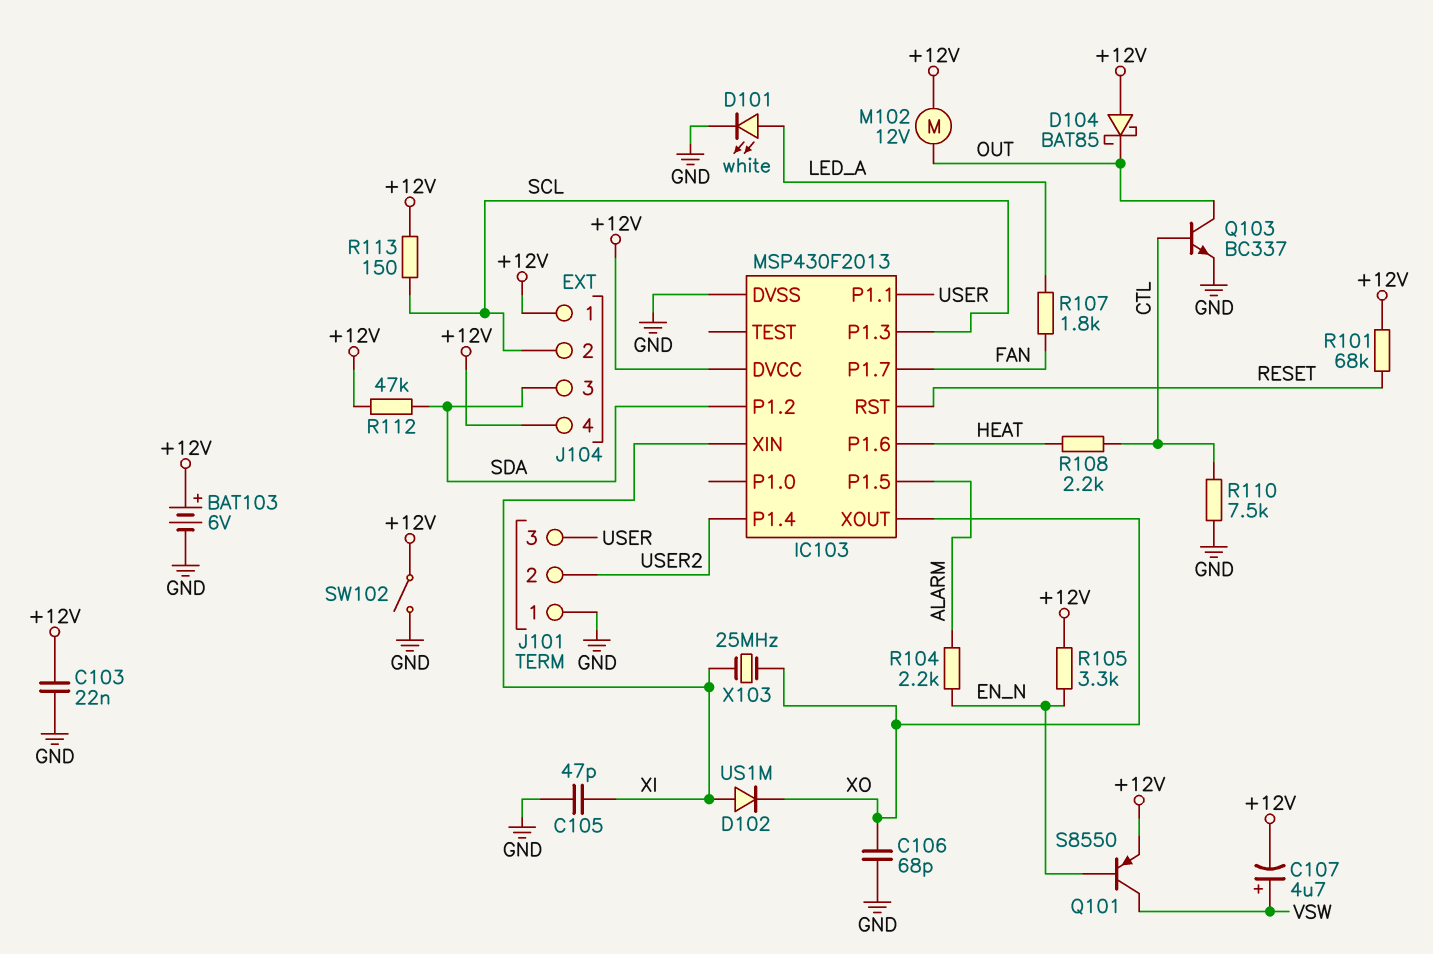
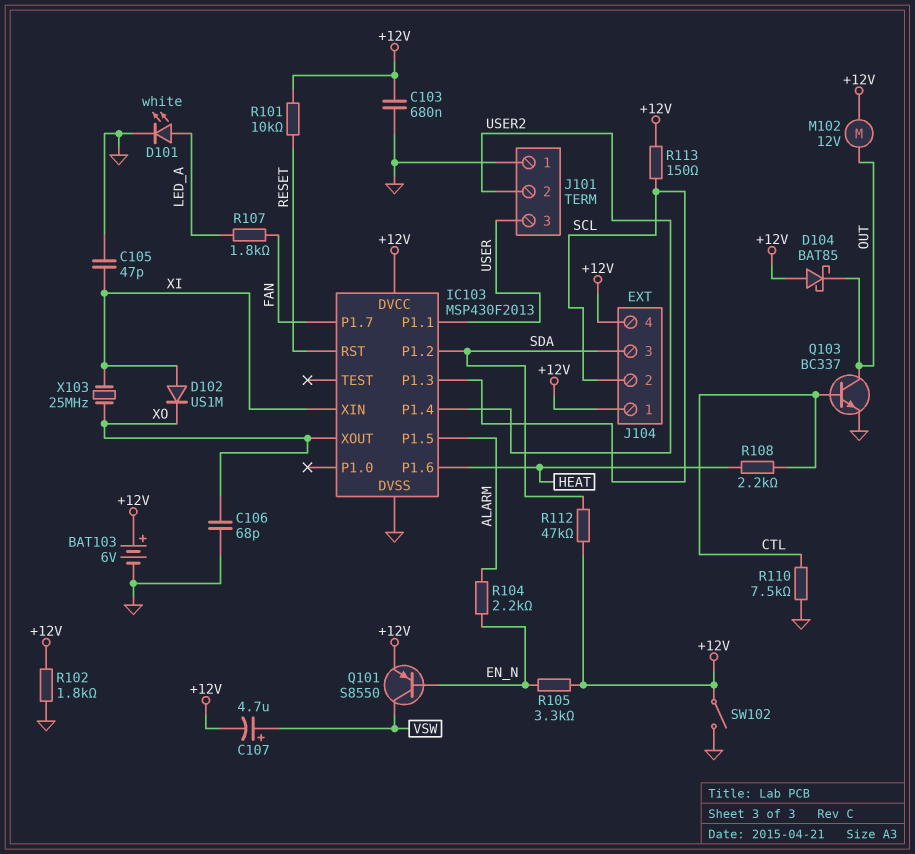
C103: 22nF (+12V, GND) -> 680nF (+12V, GND)
R101: 68k (+12V, RESET) -> 10k (+12V, RESET)
R102: none -> 1.8k (+12V, GND)

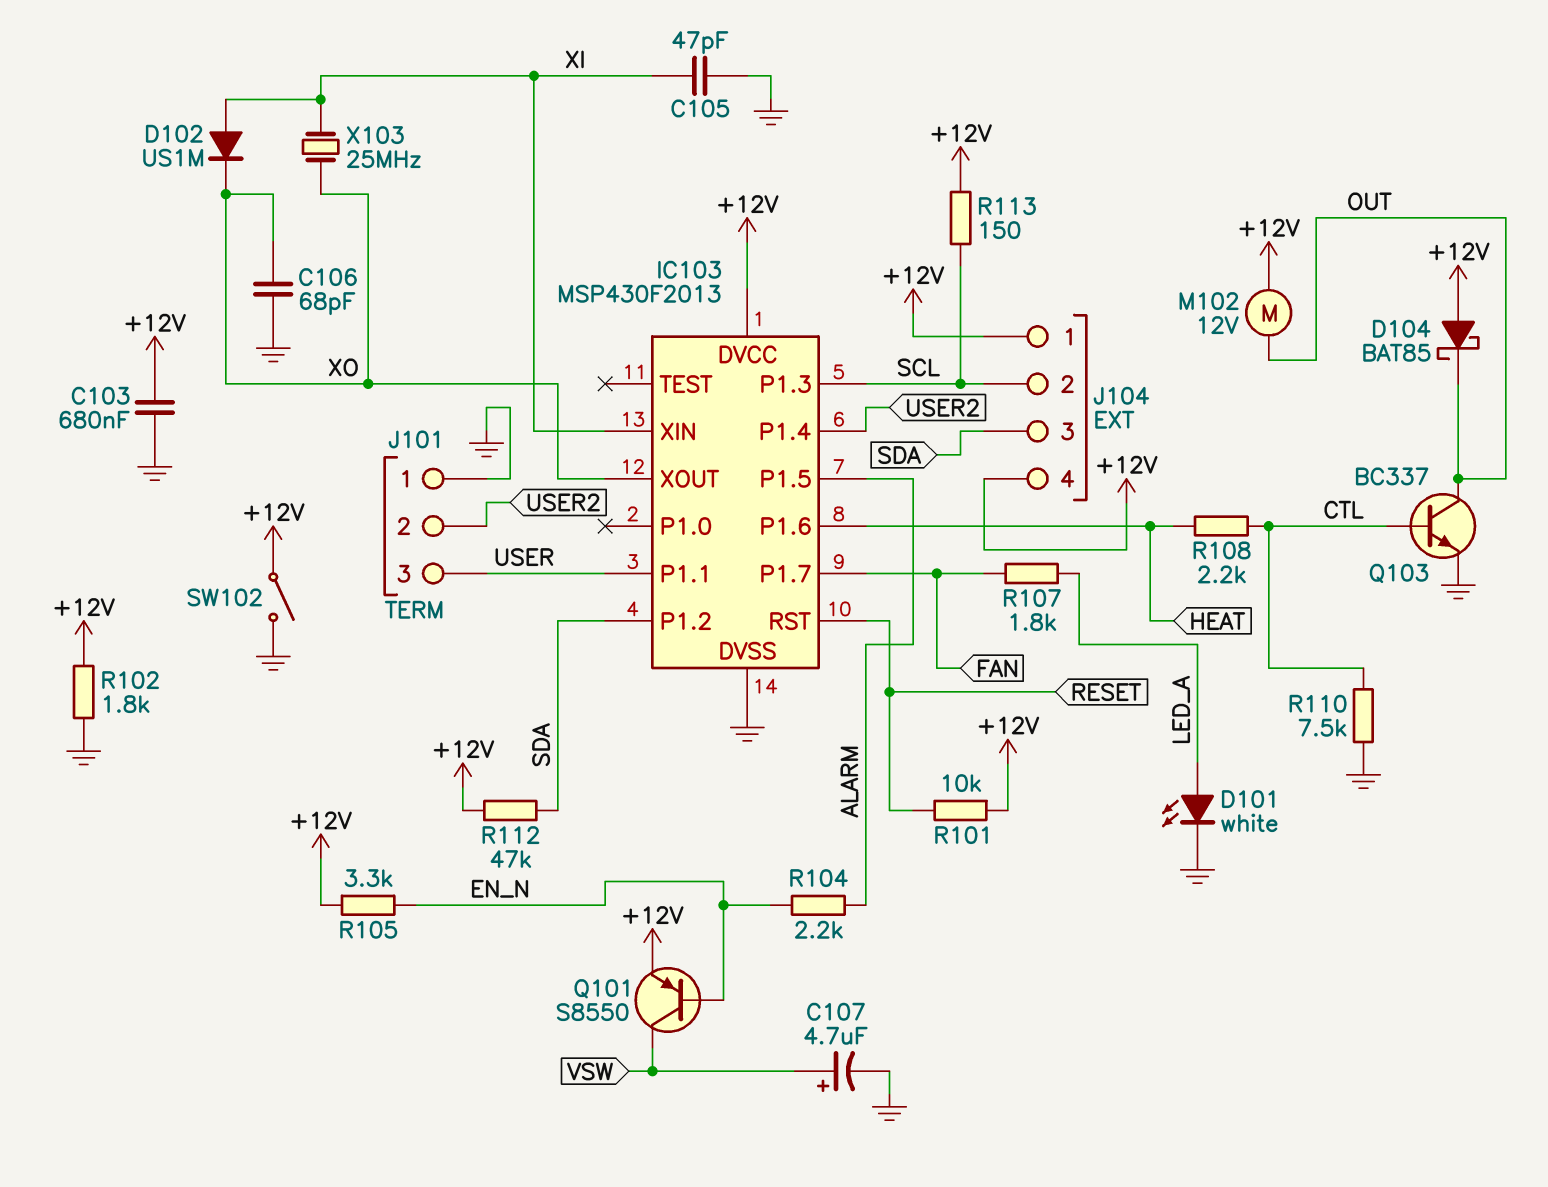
BAT103: 6V (plus +12V, minus GND) -> none
C107: 4.7uF (plus VSW, minus +12V) -> 4.7uF (plus VSW, minus GND)

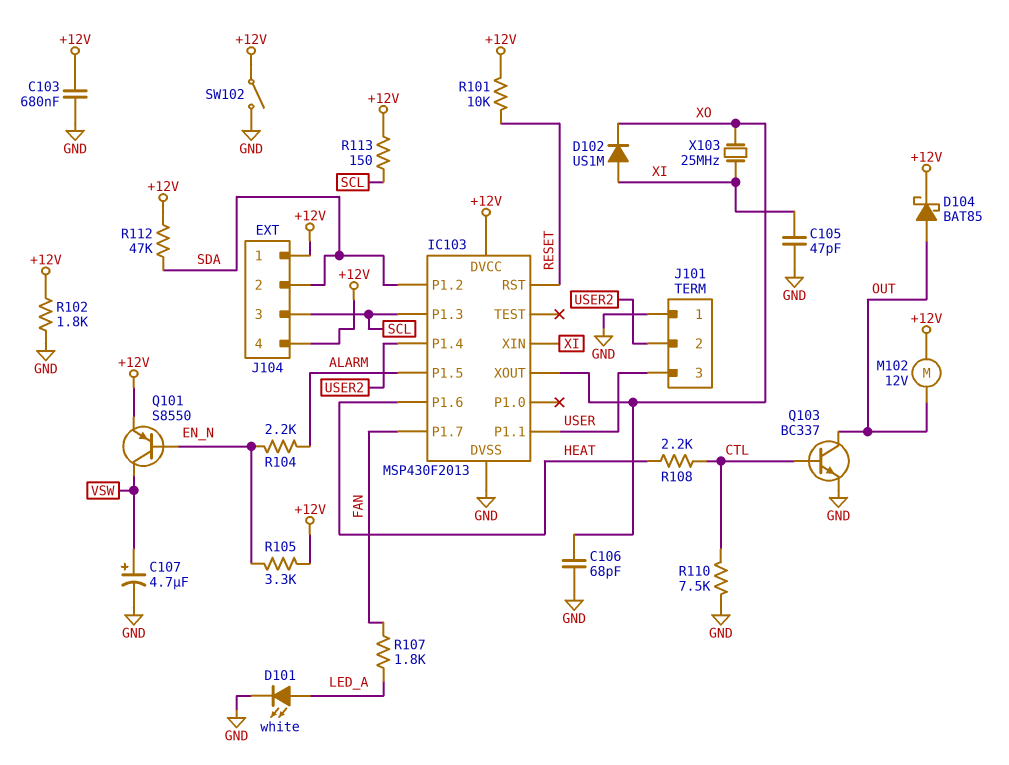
D104: schottky BAT85 (A +12V, K OUT) -> schottky BAT85 (A OUT, K +12V)
J104 pin 2: SCL -> SDA
J104 pin 3: SDA -> SCL

